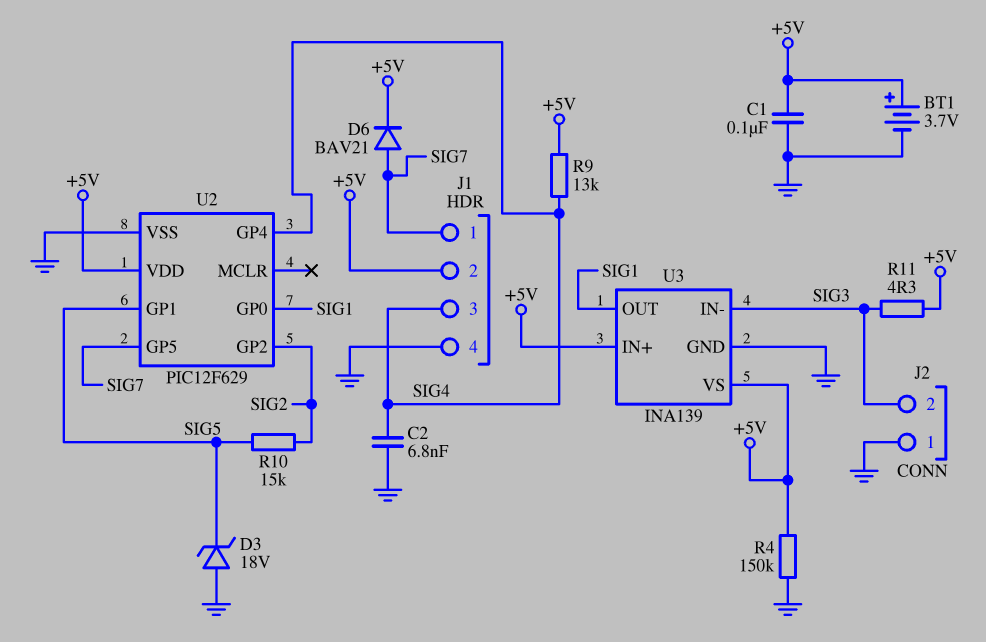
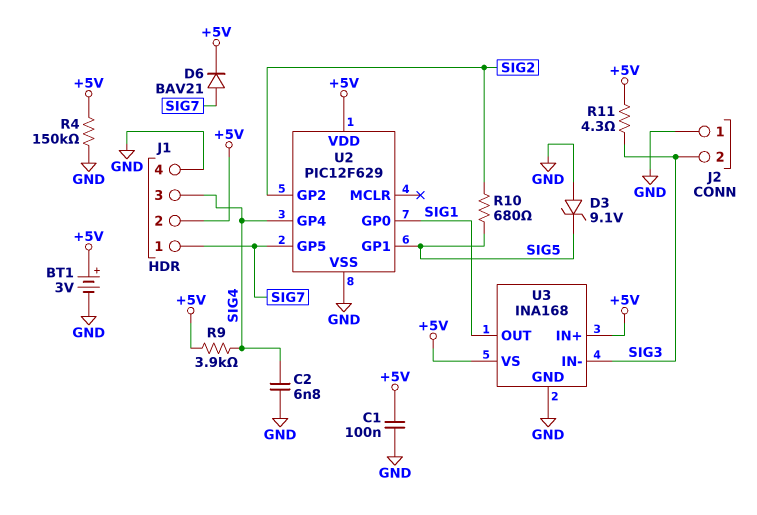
BT1: 3.7V (plus +5V, minus GND) -> 3V (plus +5V, minus GND)
D3: zener 18V (A GND, K SIG5) -> zener 9.1V (A GND, K SIG5)
R9: 13k (+5V, SIG4) -> 3.9k (+5V, SIG4)
R10: 15k (SIG2, SIG5) -> 680 (SIG2, SIG5)
U3: INA139 -> INA168

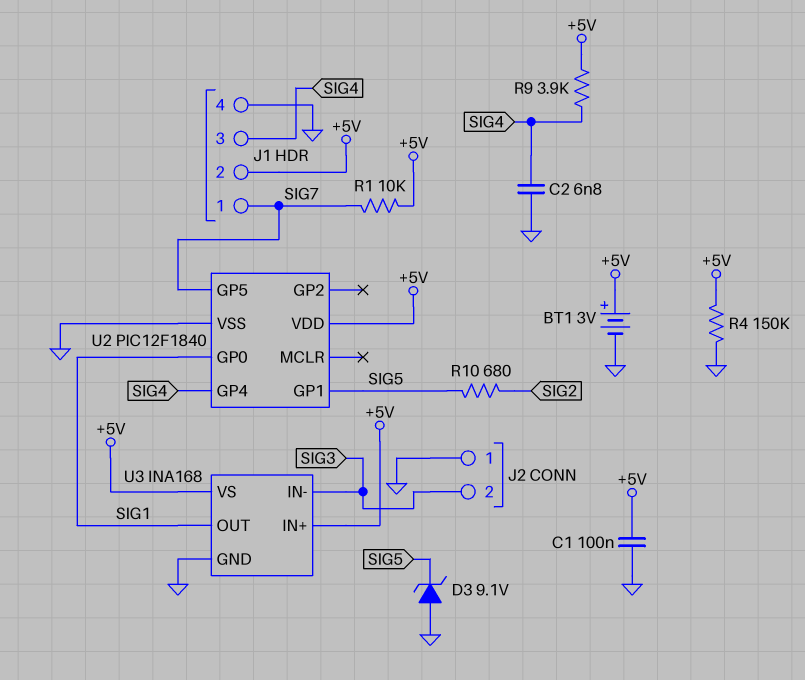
D6: diode BAV21 (A SIG7, K +5V) -> none
R1: none -> 10k (+5V, SIG7)
R11: 4.3 (+5V, SIG3) -> none
U2: PIC12F629 -> PIC12F1840
U2 pin GP2: SIG2 -> none

